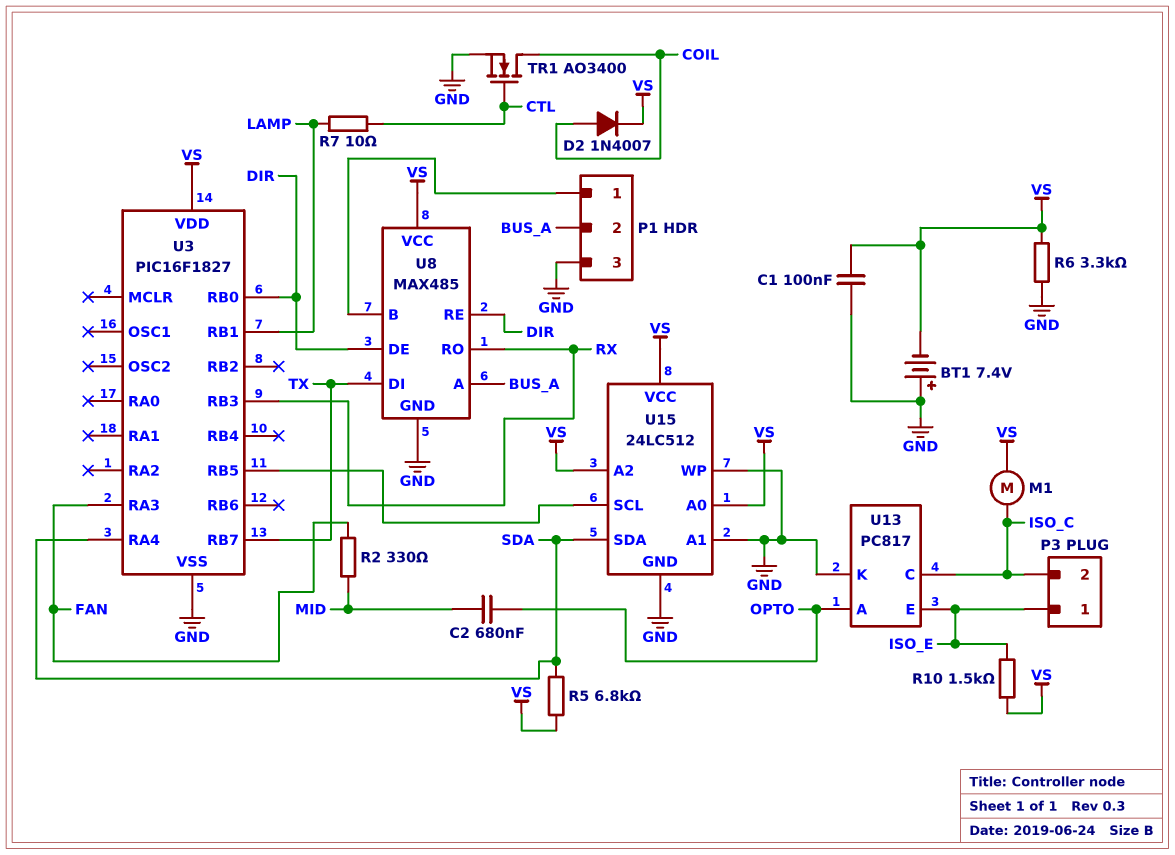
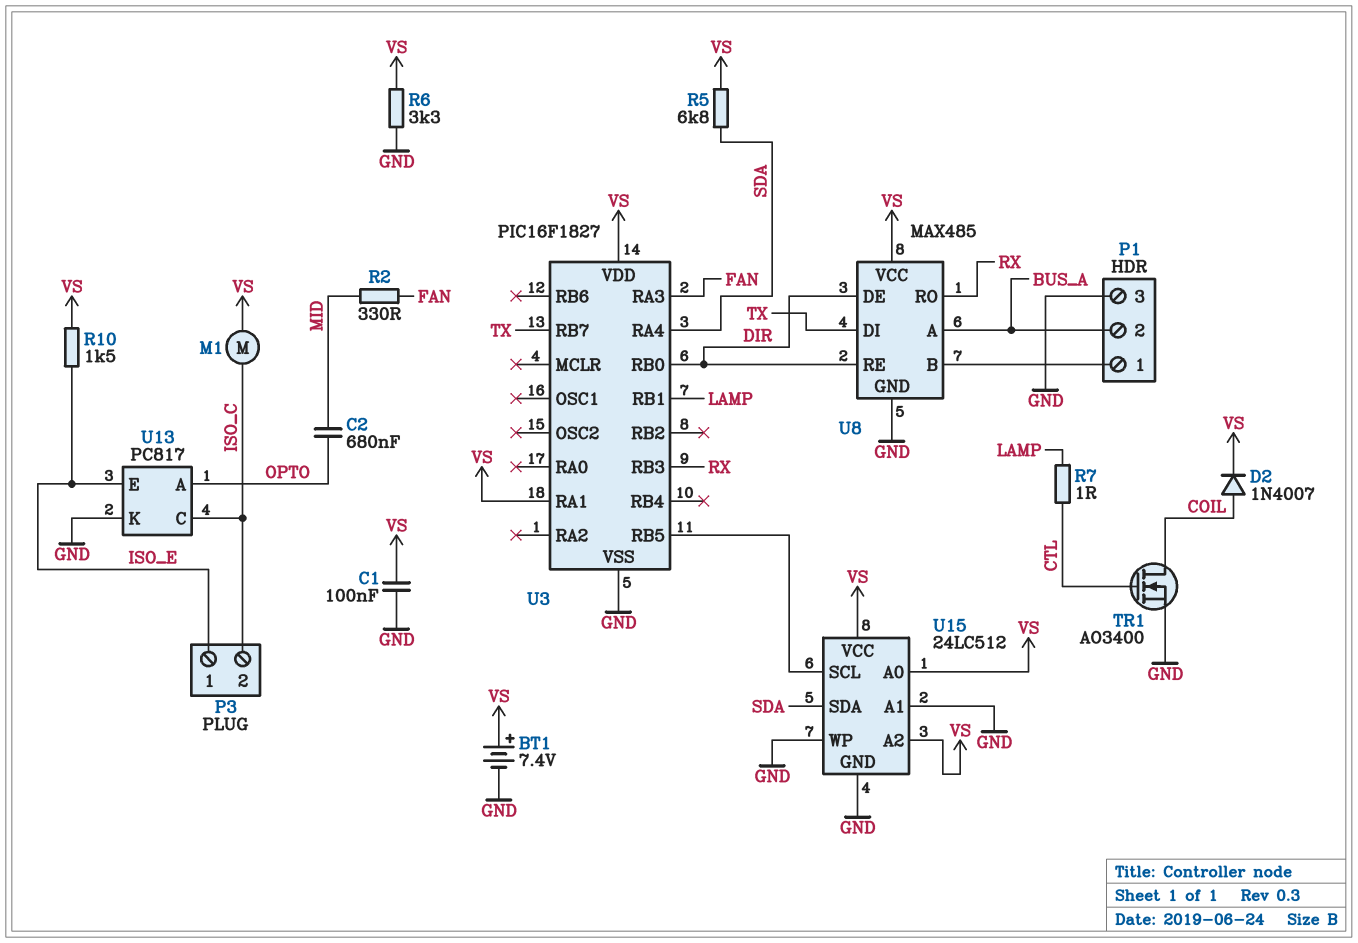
BT1: 7.4V (plus GND, minus VS) -> 7.4V (plus VS, minus GND)
R7: 10 (CTL, LAMP) -> 1 (CTL, LAMP)
U3 pin RA1: none -> VS

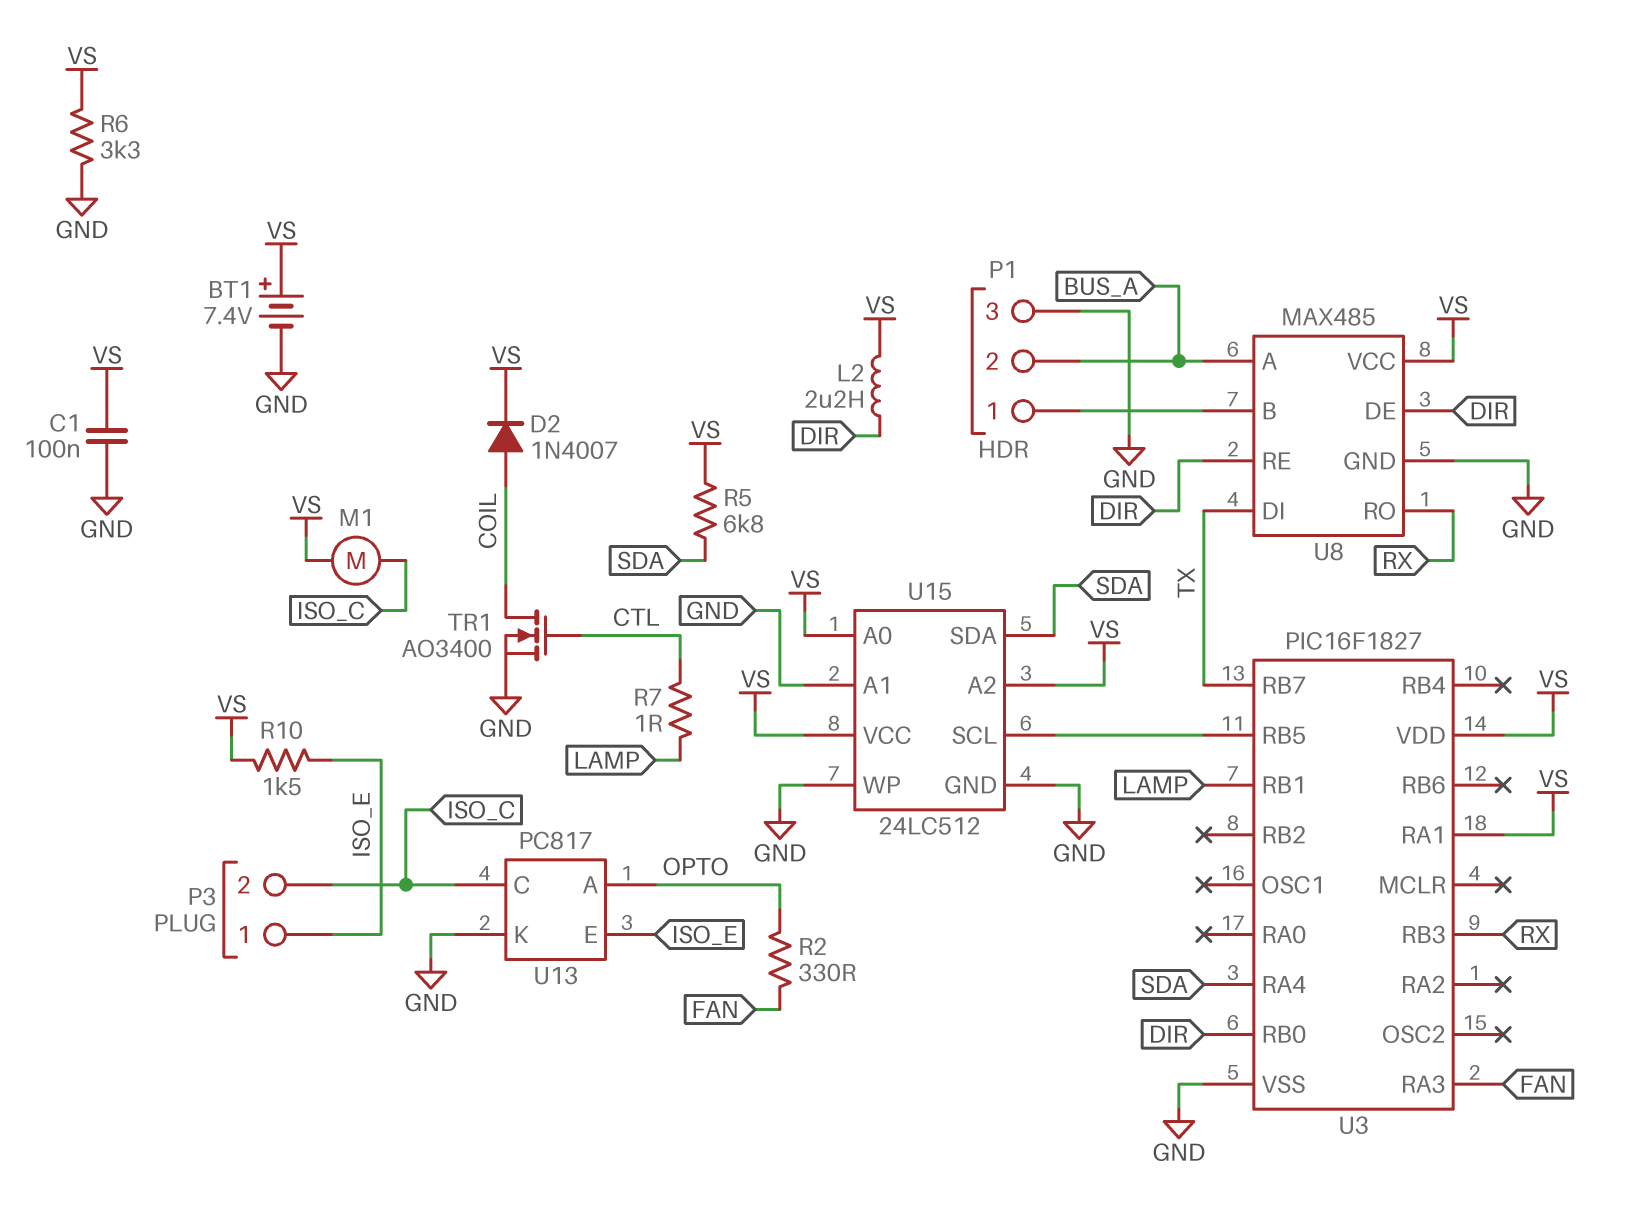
C2: 680nF (MID, OPTO) -> none
L2: none -> 2.2uH (DIR, VS)
R2: 330 (FAN, MID) -> 330 (FAN, OPTO)

